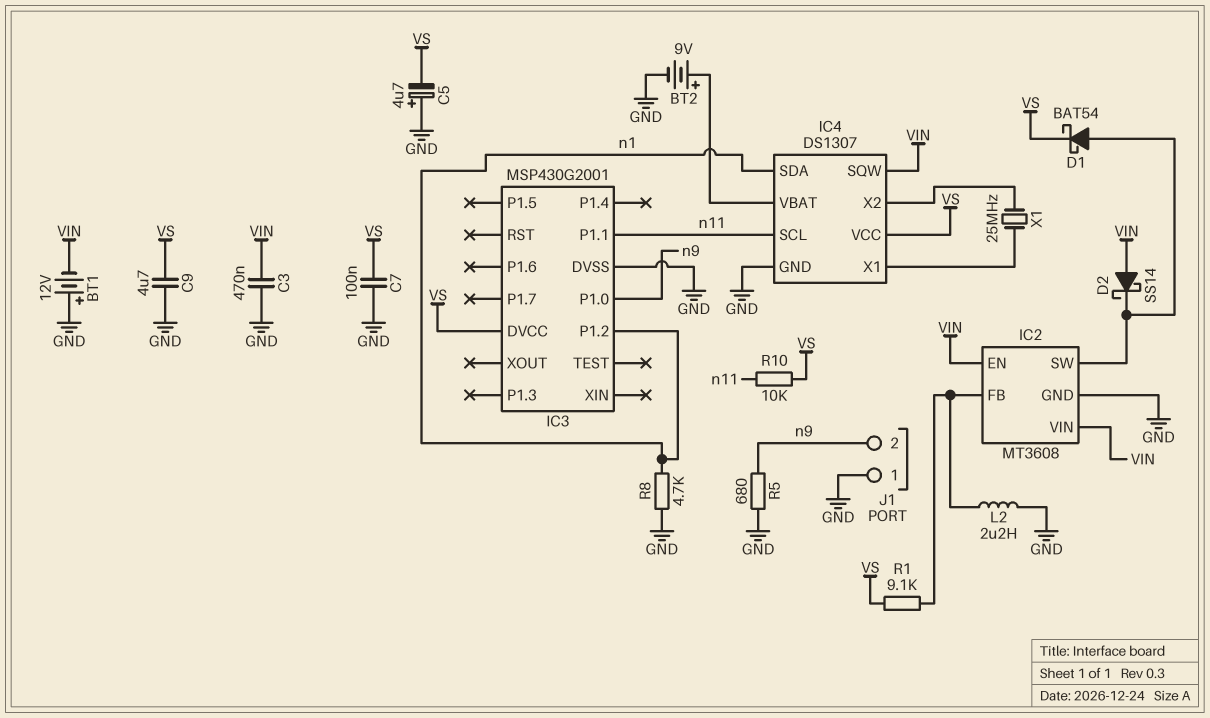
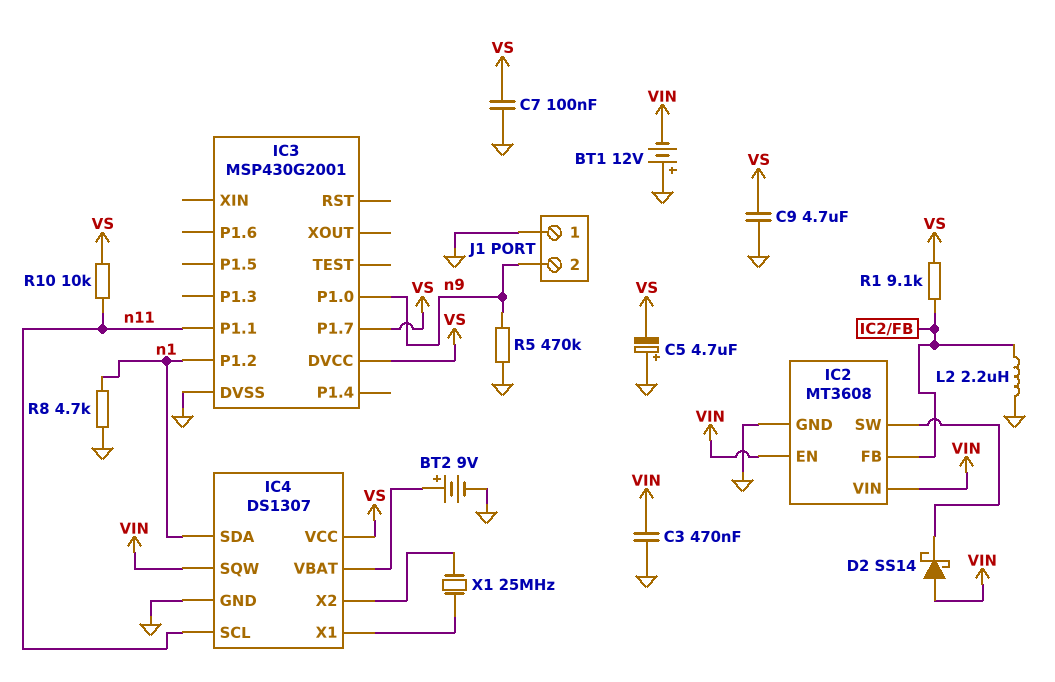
D1: schottky BAT54 (A IC2/SW, K VS) -> none
IC3 pin P1.7: none -> VS
R5: 680 (GND, n9) -> 470k (GND, n9)

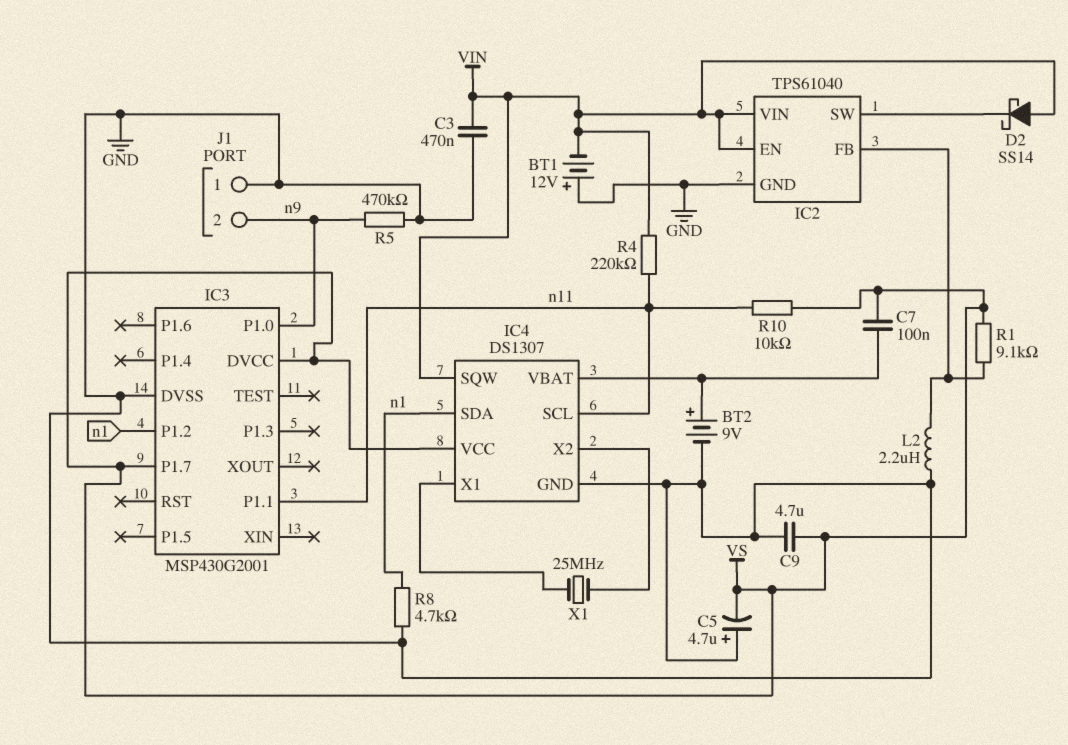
C7: 100nF (GND, VS) -> 100nF (IC4/VBAT, VS)
IC2: MT3608 -> TPS61040
R4: none -> 220k (VIN, n11)

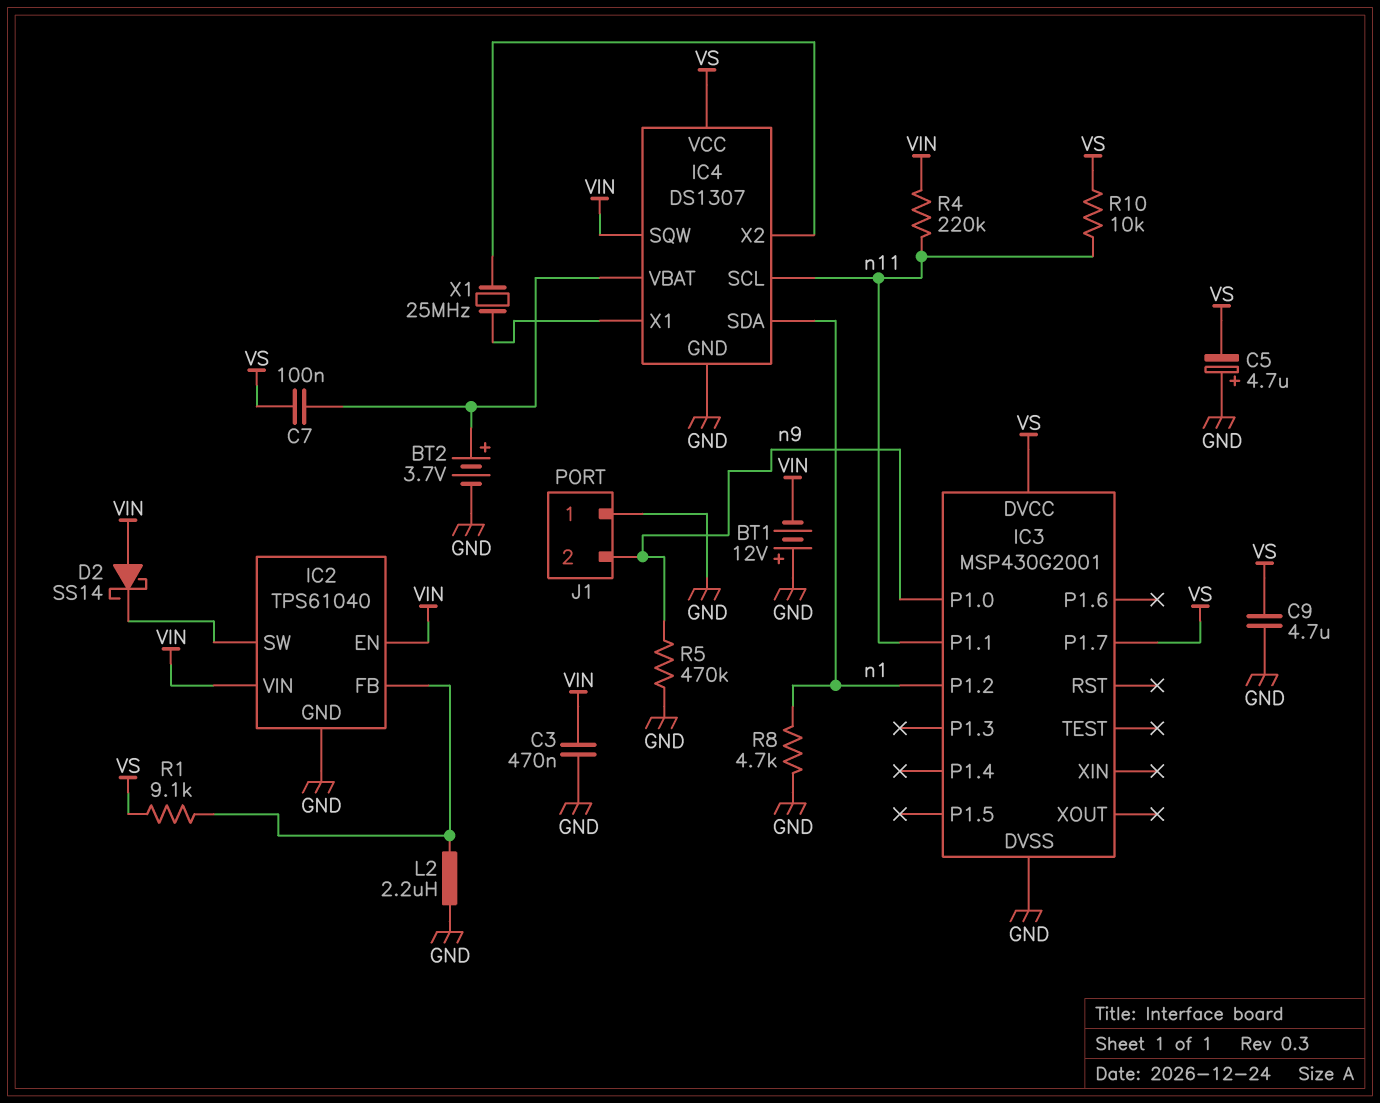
BT2: 9V (plus IC4/VBAT, minus GND) -> 3.7V (plus IC4/VBAT, minus GND)

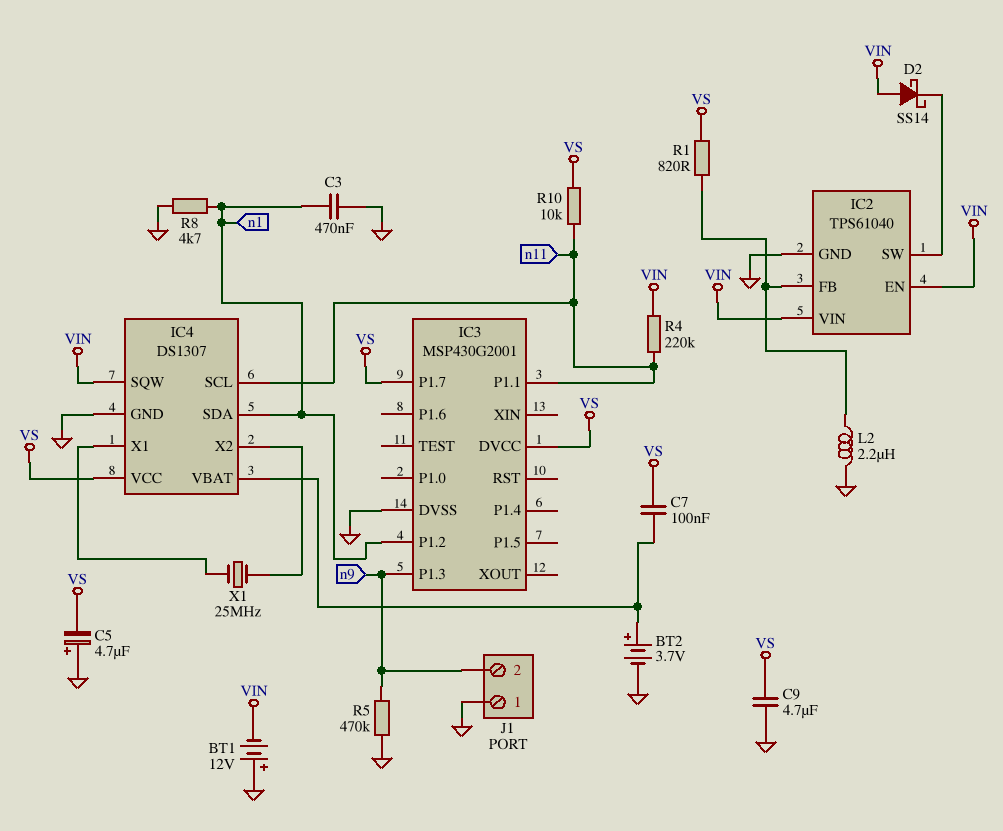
C3: 470nF (GND, VIN) -> 470nF (GND, n1)
IC3 pin P1.0: n9 -> none
IC3 pin P1.3: none -> n9
R1: 9.1k (IC2/FB, VS) -> 820 (IC2/FB, VS)

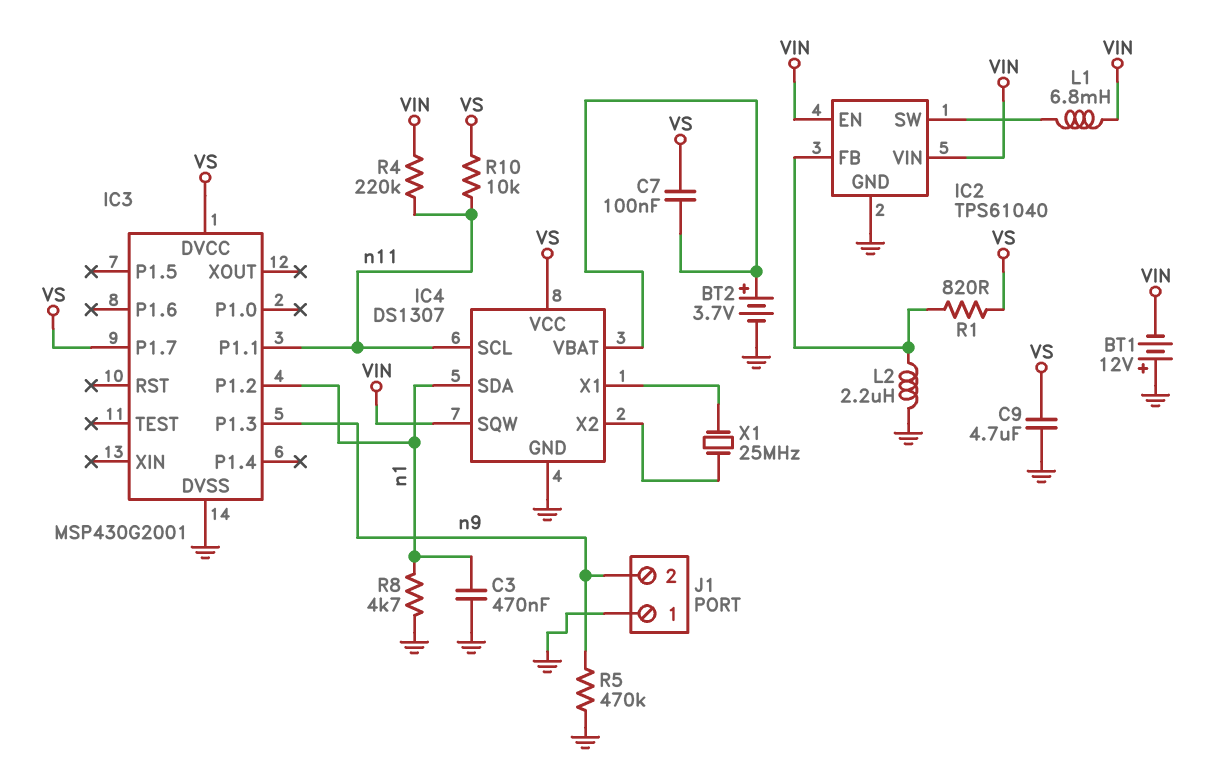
C5: 4.7uF (plus GND, minus VS) -> none
D2: schottky SS14 (A VIN, K IC2/SW) -> none
L1: none -> 6.8mH (IC2/SW, VIN)

